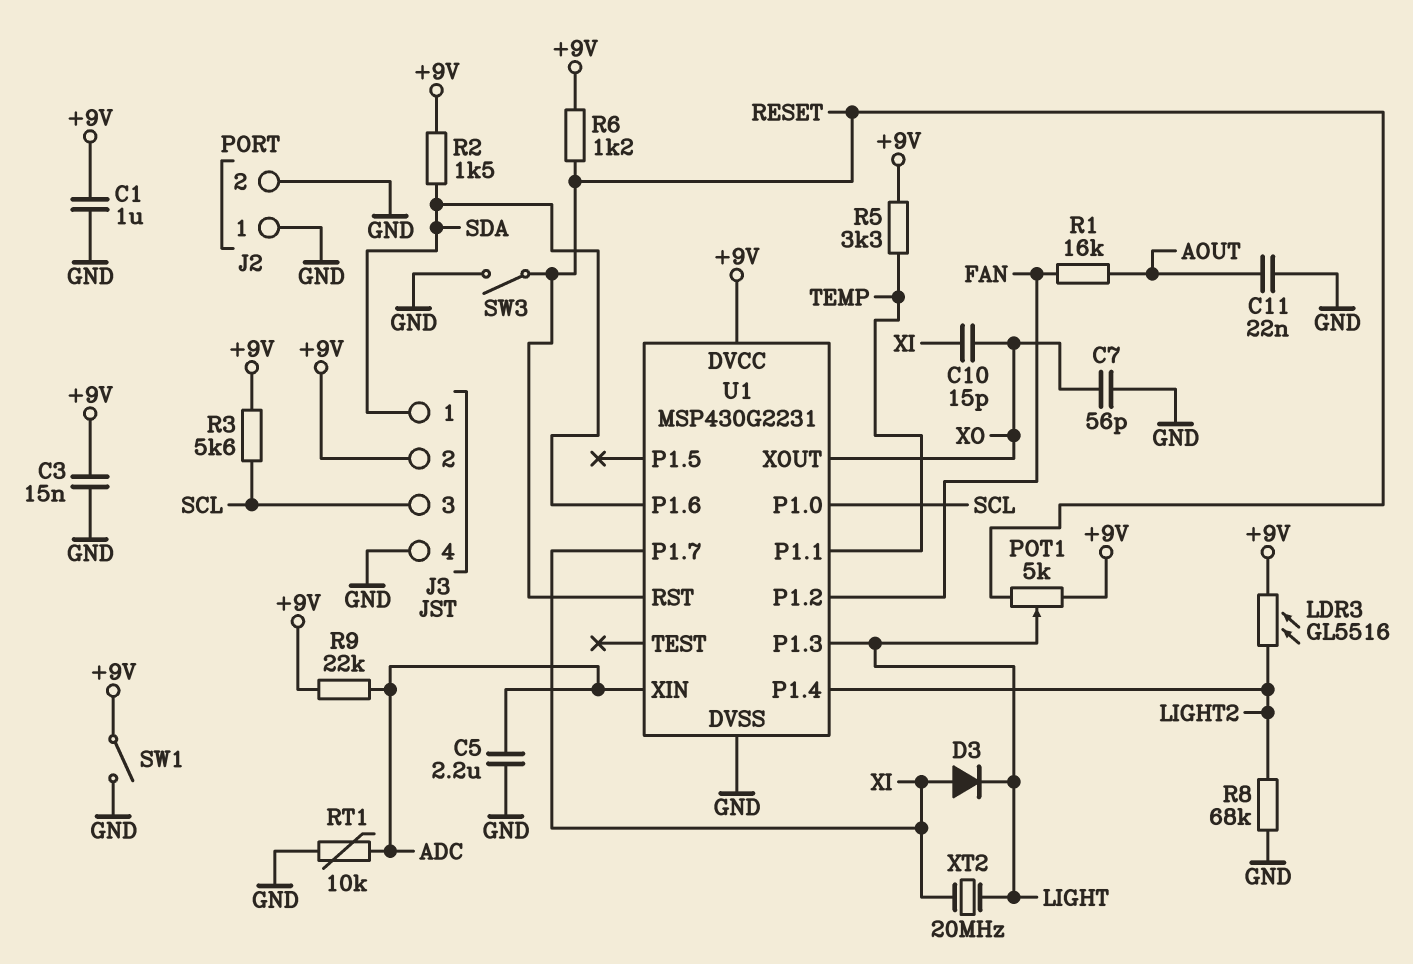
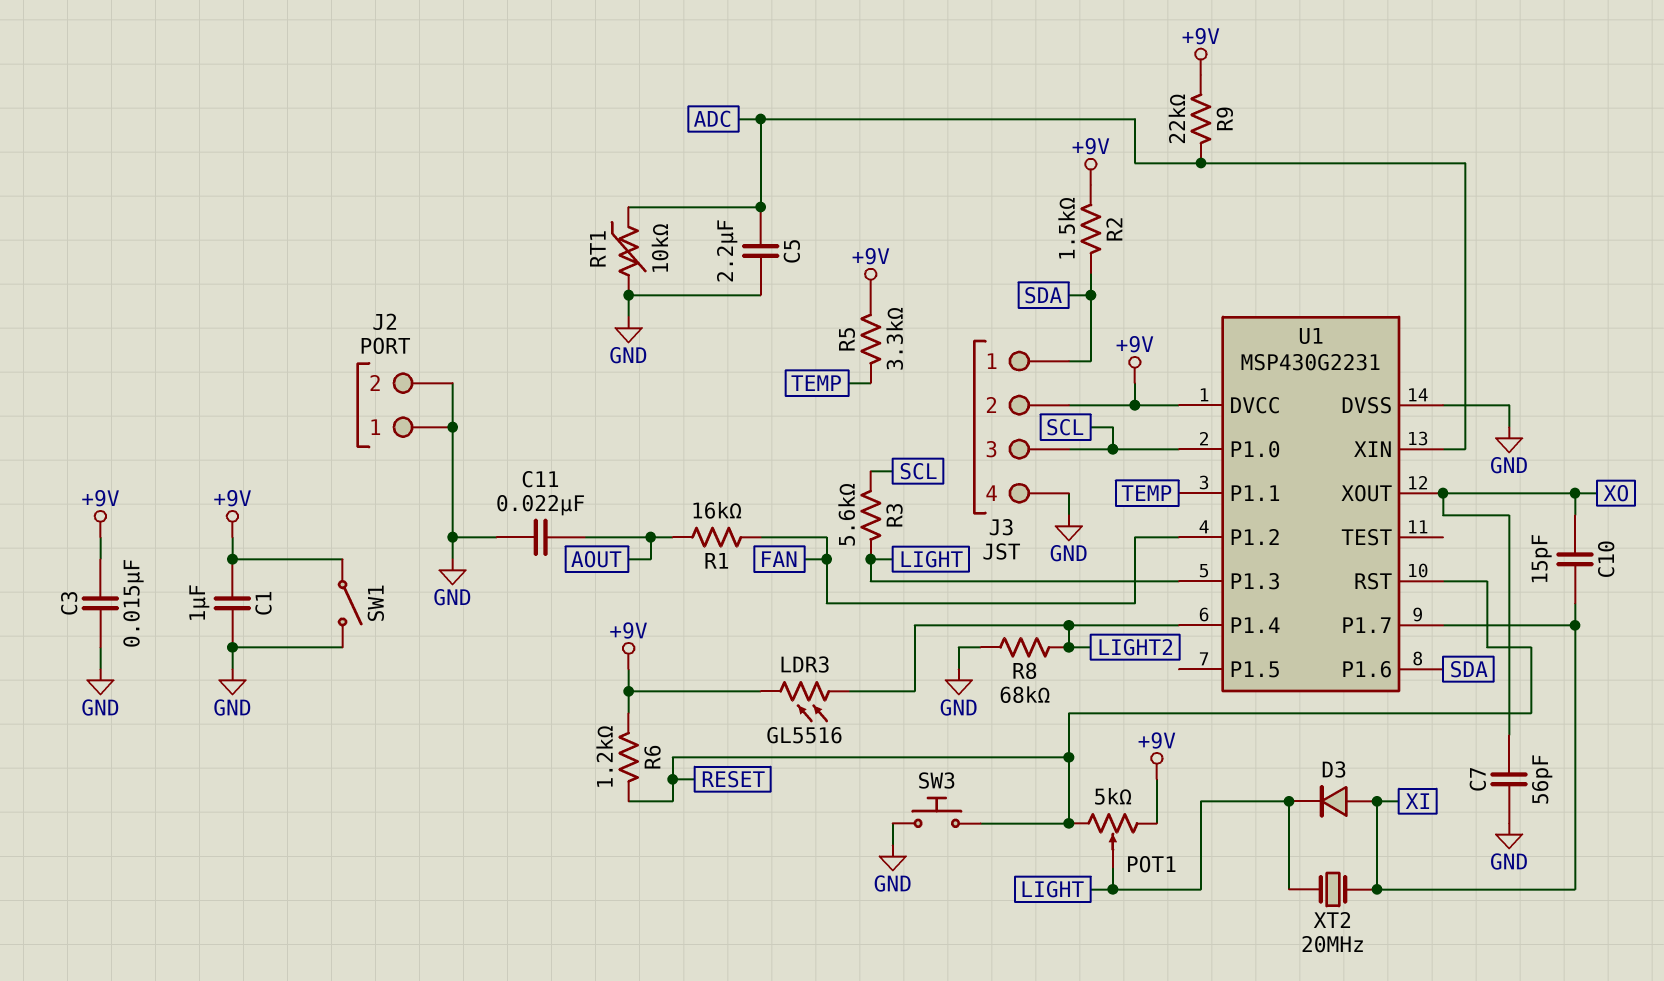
R3: 5.6k (+9V, SCL) -> 5.6k (LIGHT, SCL)
SW3: switch (GND, RESET) -> button (GND, RESET)

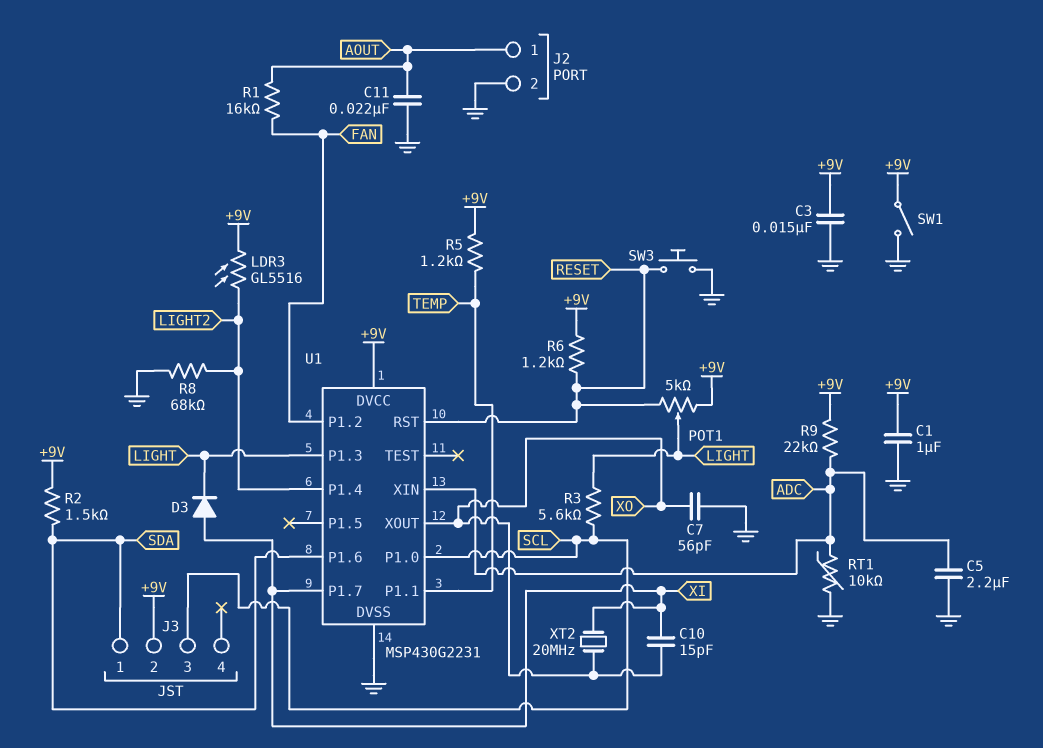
J2 pin 1: GND -> AOUT
J3 pin 4: GND -> none
R5: 3.3k (+9V, TEMP) -> 1.2k (+9V, TEMP)
XT2: 20MHz (LIGHT, XI) -> 20MHz (XI, XO)

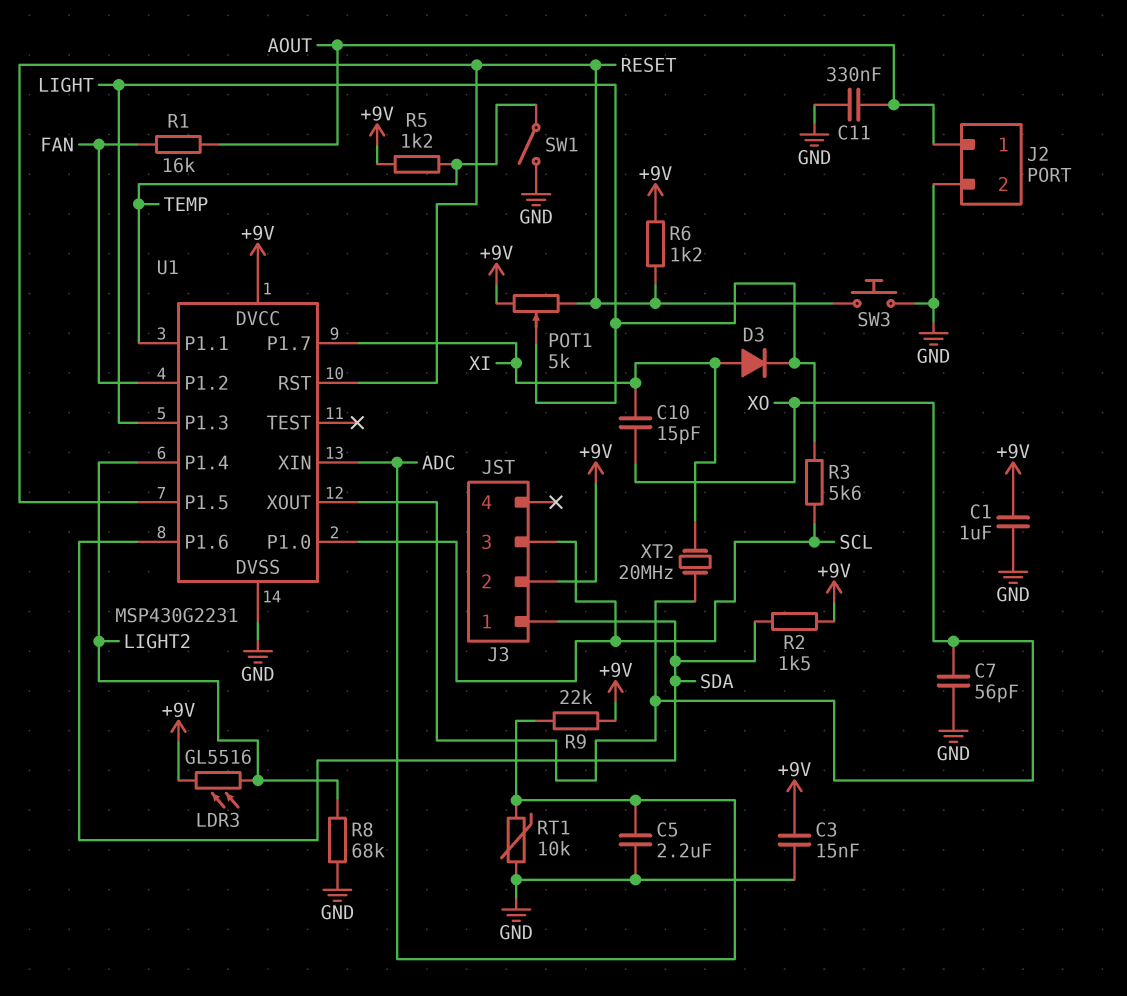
C11: 22nF (AOUT, GND) -> 330nF (AOUT, GND)
SW1: switch (+9V, GND) -> switch (GND, TEMP)
U1 pin P1.5: none -> RESET

